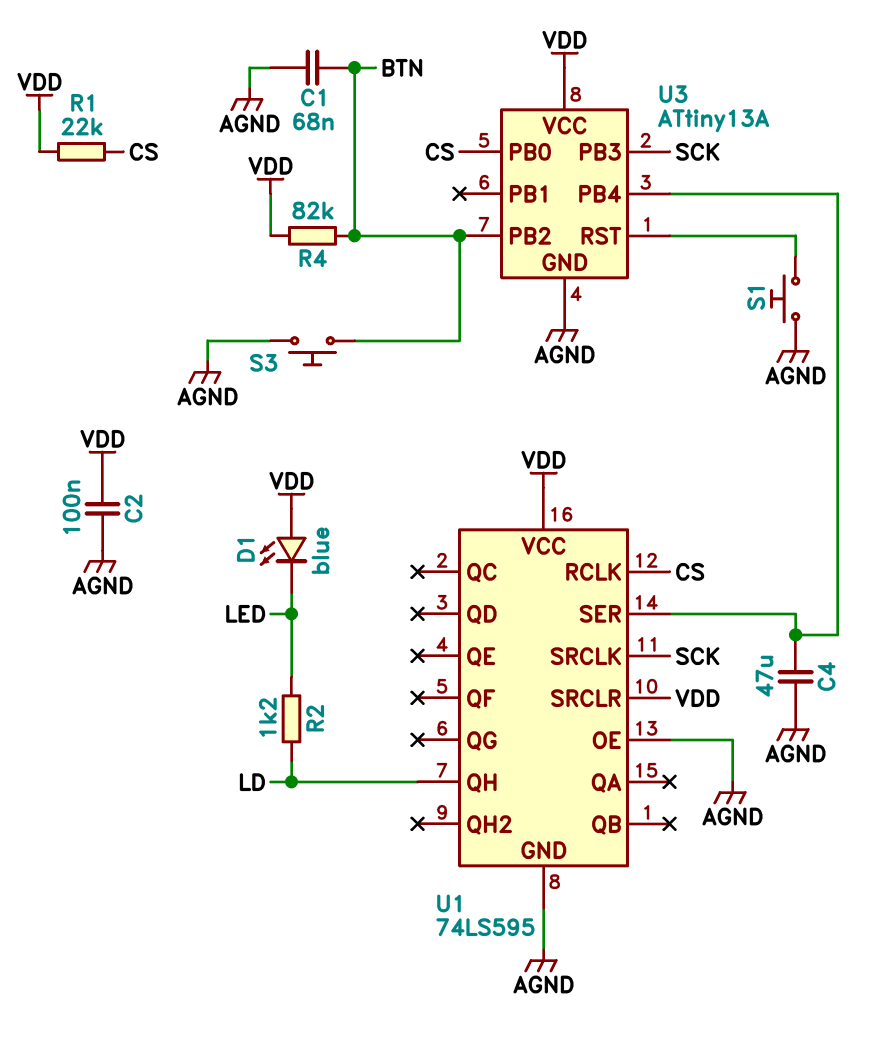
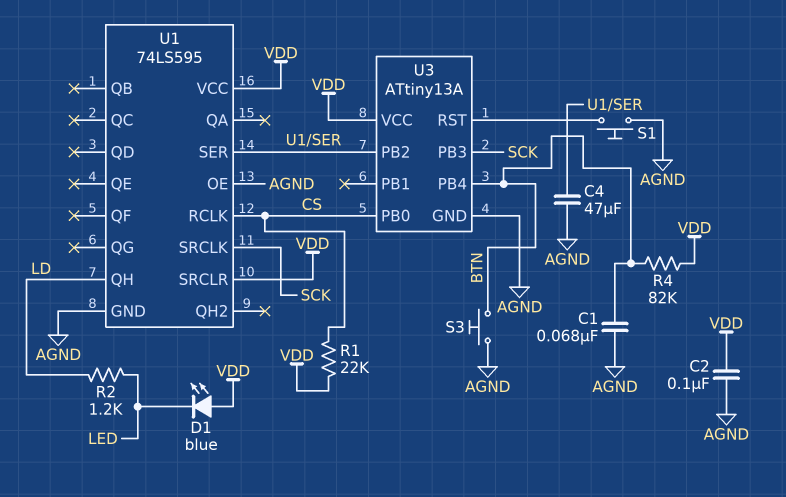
U3 pin PB2: BTN -> U1/SER
U3 pin PB4: U1/SER -> BTN

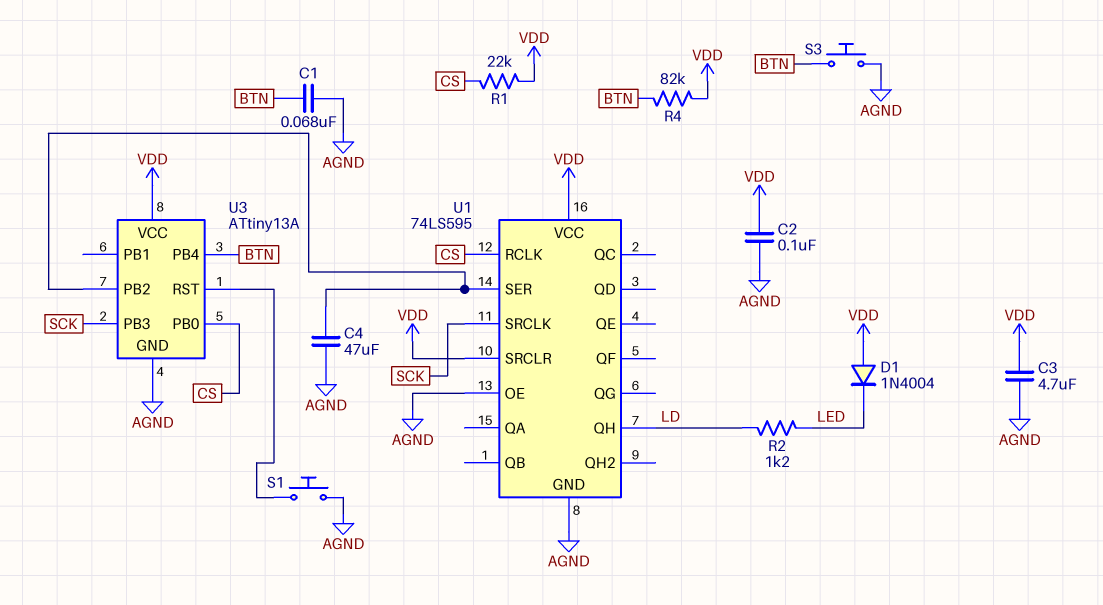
C3: none -> 4.7uF (AGND, VDD)
D1: LED blue (A VDD, K LED) -> diode 1N4004 (A VDD, K LED)

